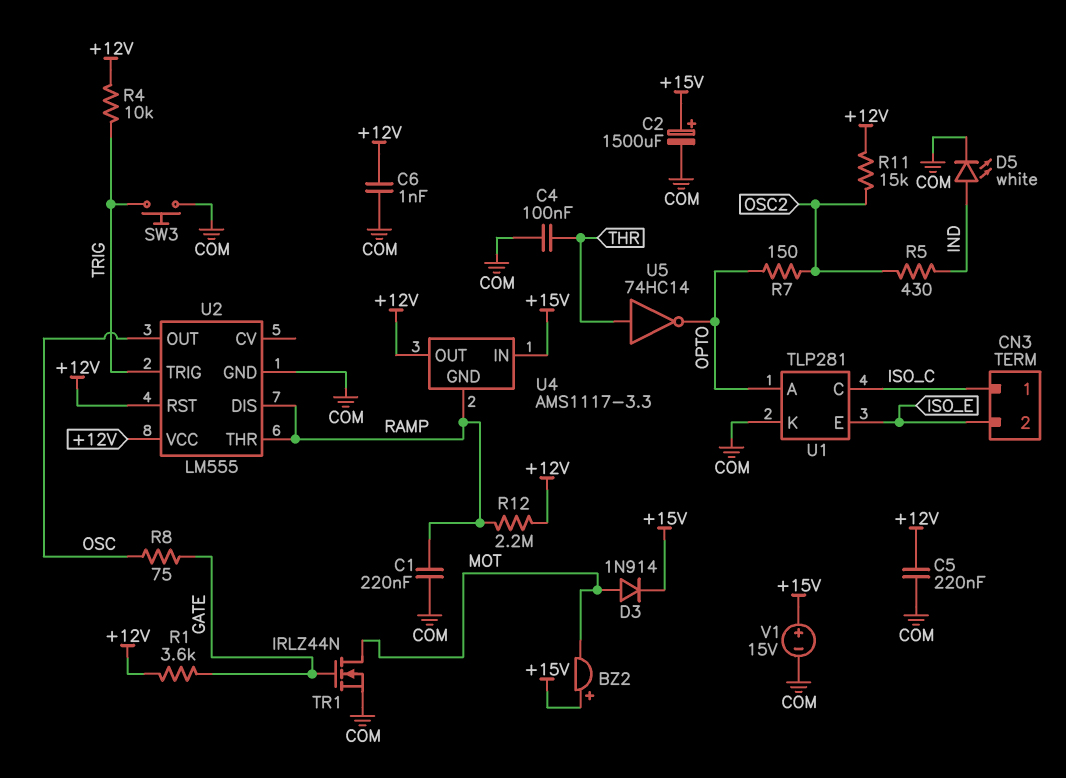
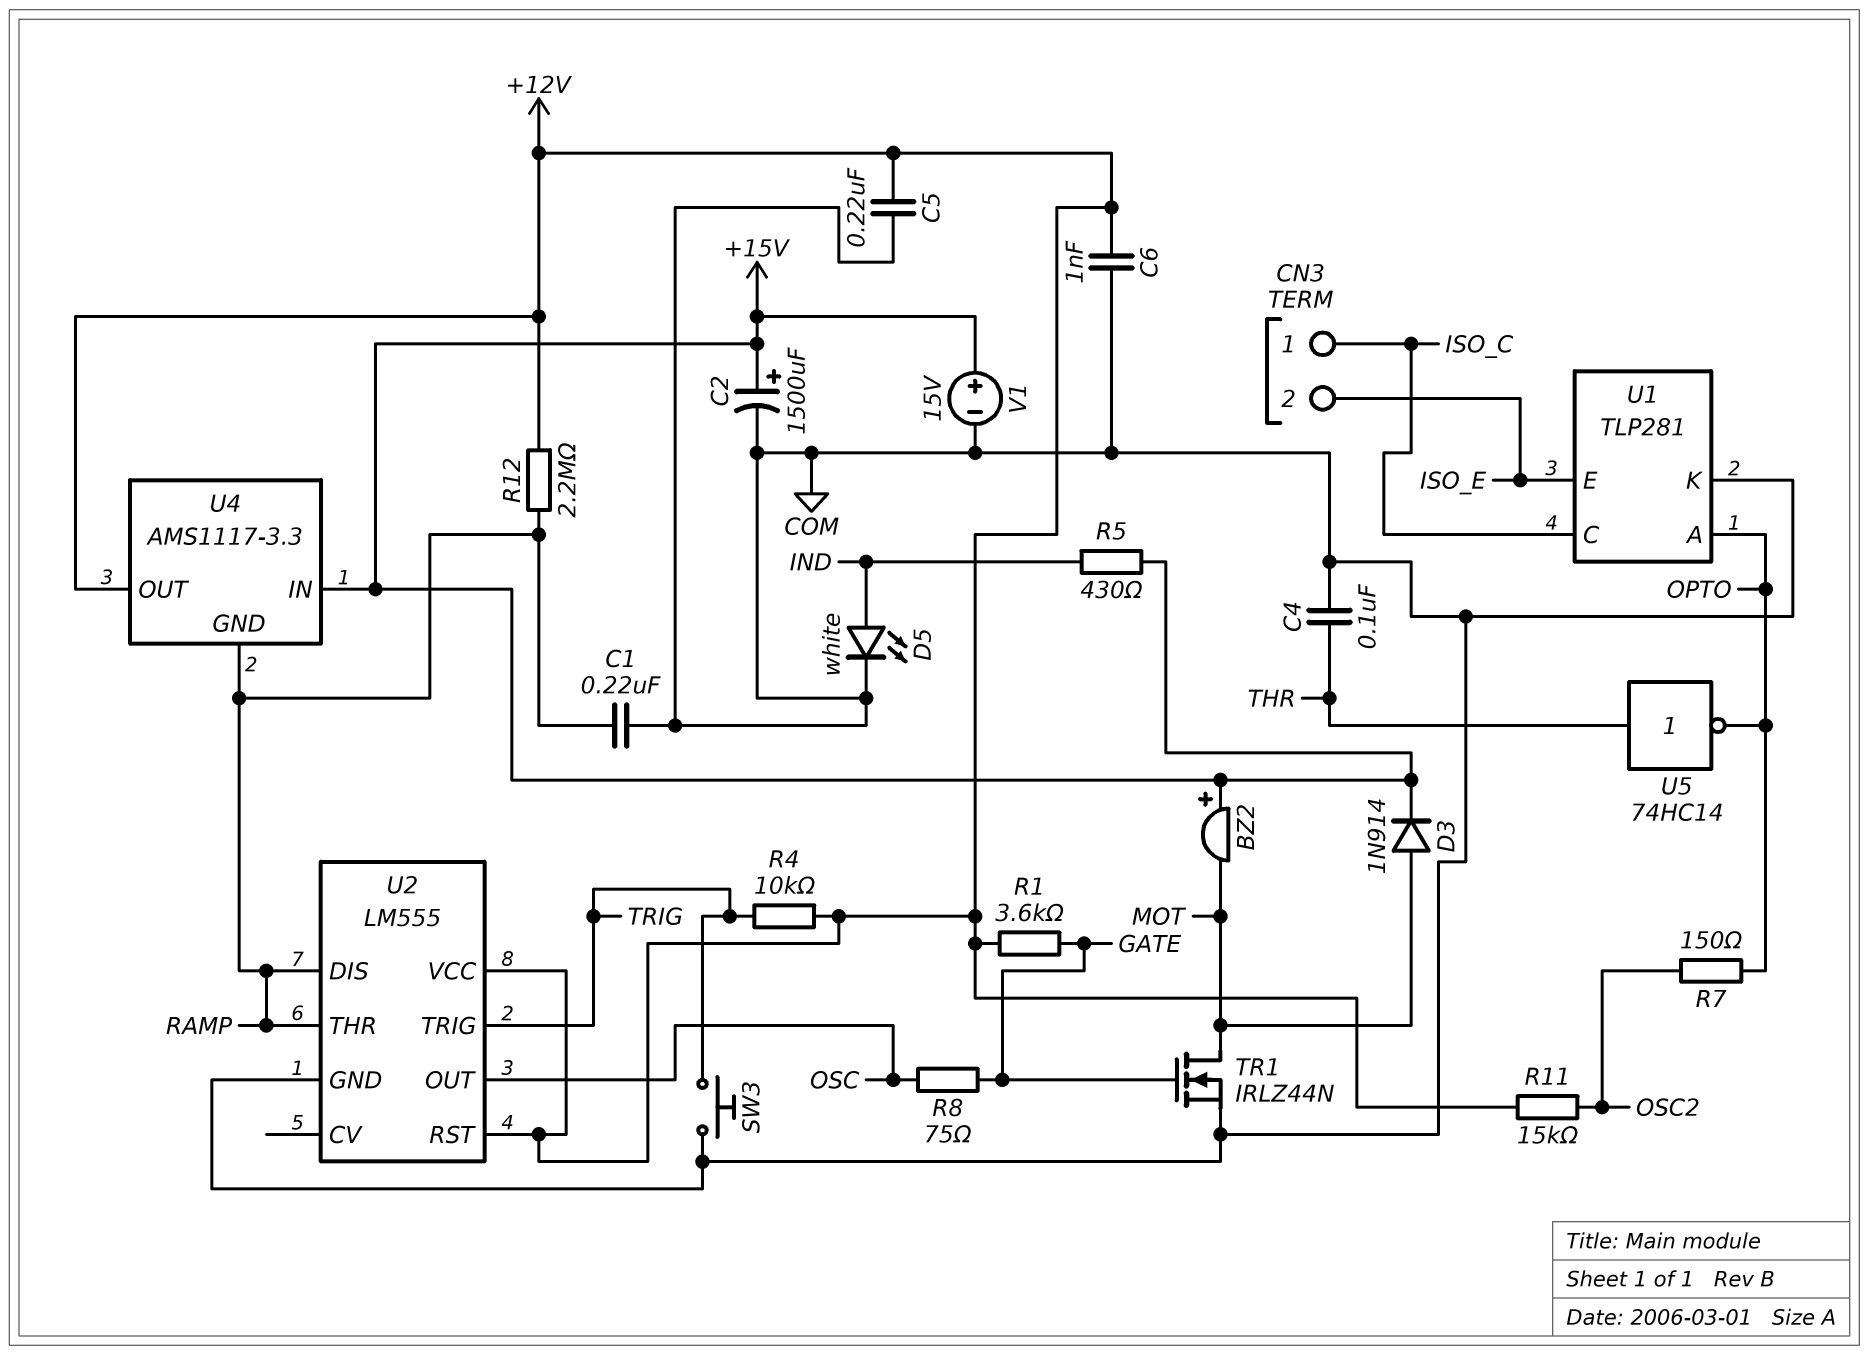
R5: 430 (IND, OSC2) -> 430 (+15V, IND)

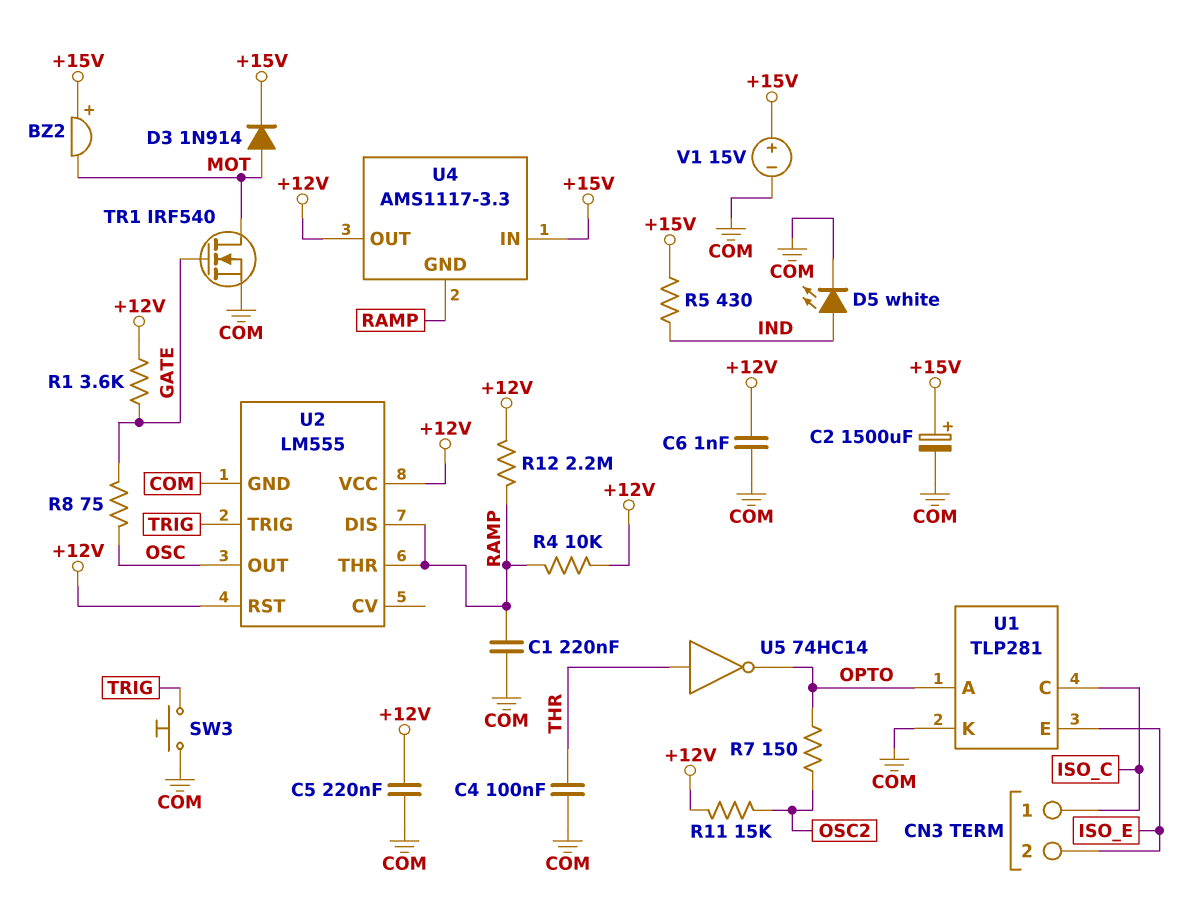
R4: 10k (+12V, TRIG) -> 10k (+12V, RAMP)
TR1: NMOS IRLZ44N (G GATE, D MOT, S COM) -> NMOS IRF540 (G GATE, D MOT, S COM)

